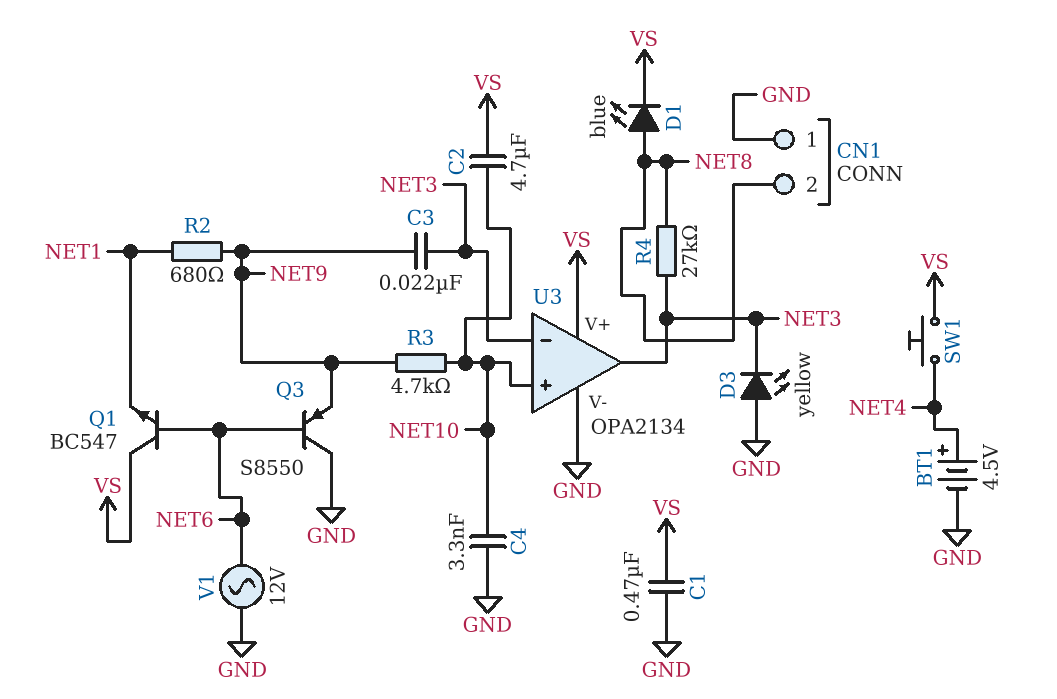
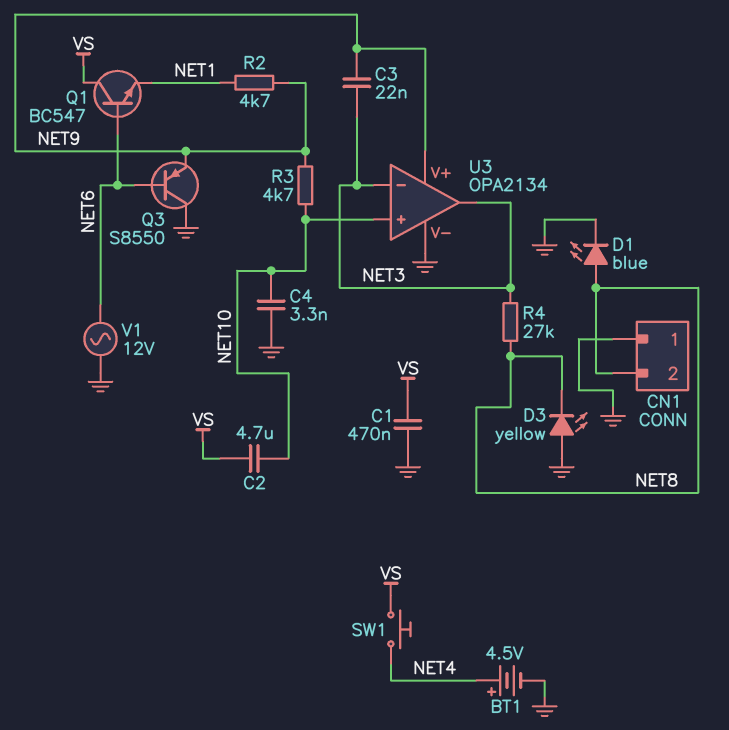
D1: LED blue (A NET8, K VS) -> LED blue (A NET8, K GND)
D3: LED yellow (A GND, K NET3) -> LED yellow (A GND, K NET8)
R2: 680 (NET1, NET9) -> 4.7k (NET1, NET9)
U3 pin V+: VS -> NET9

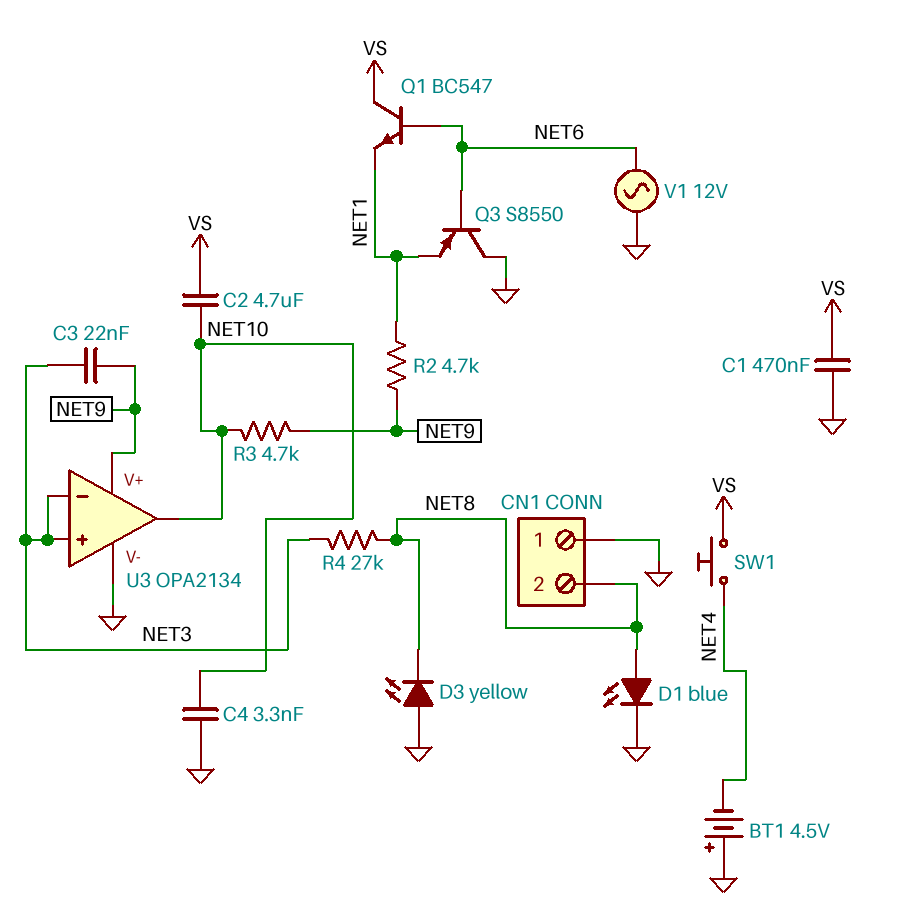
BT1: 4.5V (plus NET4, minus GND) -> 4.5V (plus GND, minus NET4)
Q3: PNP S8550 (B NET6, C GND, E NET9) -> PNP S8550 (B NET6, C GND, E NET1)
U3 pin in+: NET10 -> NET3
U3 pin out: NET3 -> NET10

